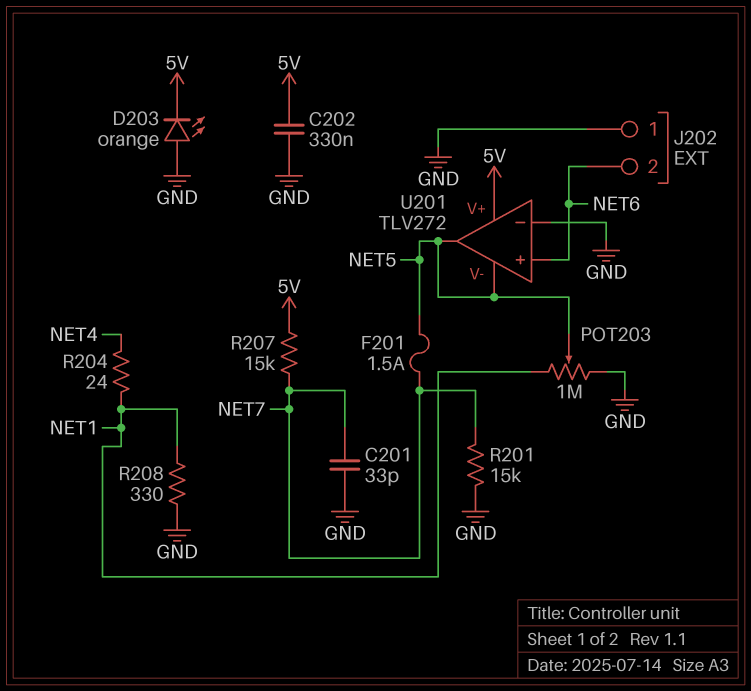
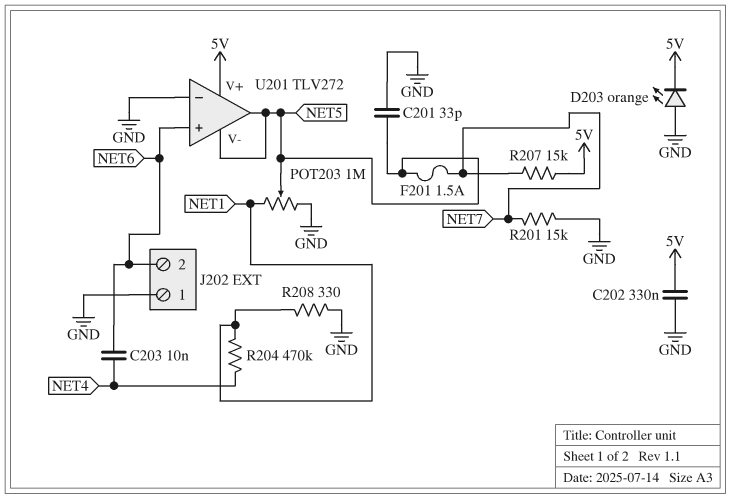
C201: 33pF (GND, NET7) -> 33pF (GND, NET5)
C203: none -> 10nF (NET4, NET6)
R204: 24 (NET1, NET4) -> 470k (NET1, NET4)

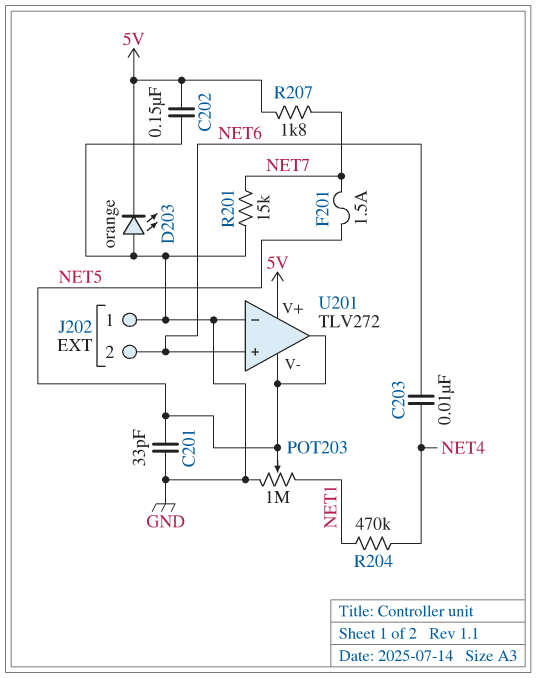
C202: 330nF (5V, GND) -> 150nF (5V, GND)
R207: 15k (5V, NET7) -> 1.8k (5V, NET7)
R208: 330 (GND, NET1) -> none

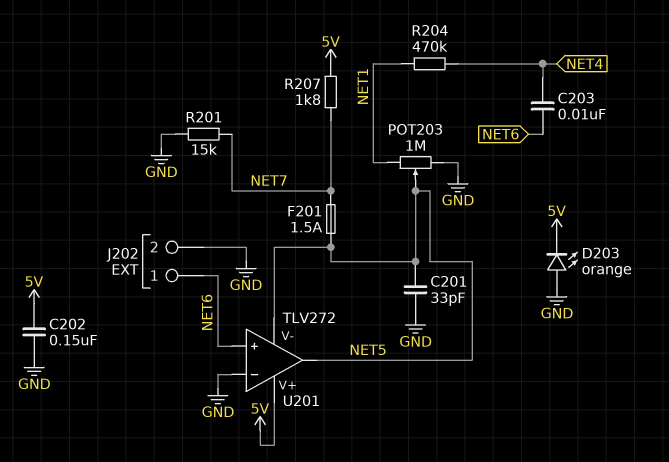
J202 pin 1: GND -> NET6
J202 pin 2: NET6 -> GND

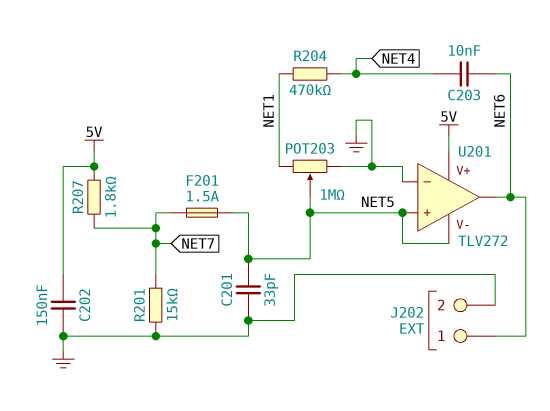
D203: LED orange (A GND, K 5V) -> none
U201 pin in+: NET6 -> NET5
U201 pin out: NET5 -> NET6

